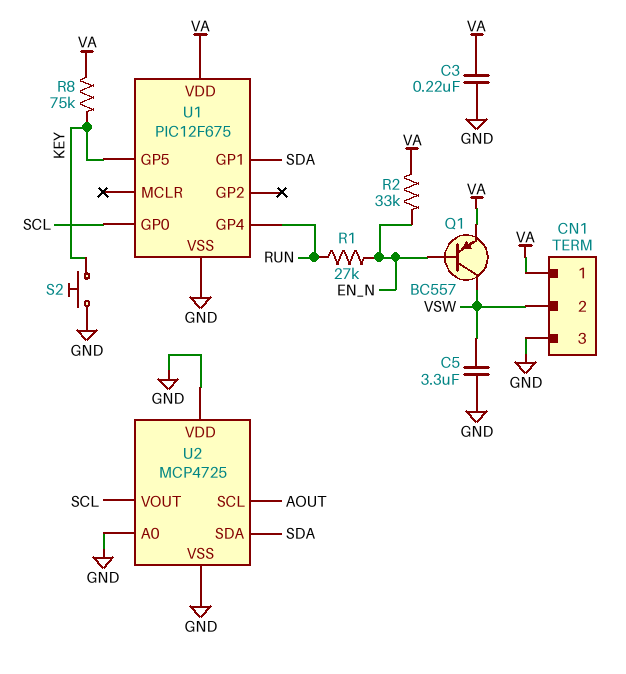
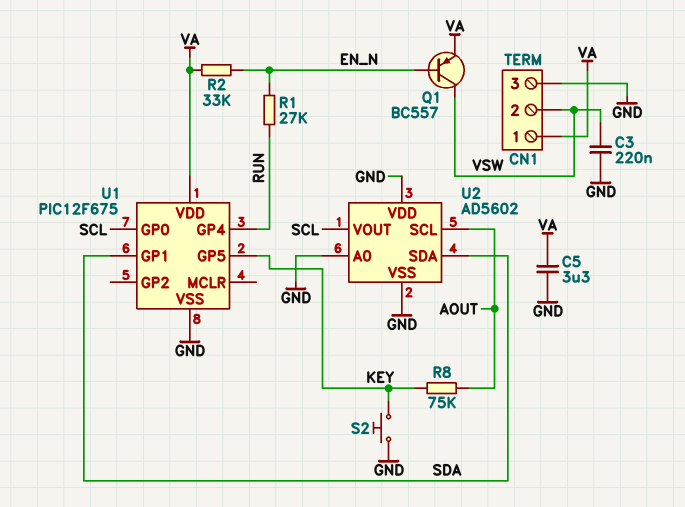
C3: 220nF (GND, VA) -> 220nF (GND, VSW)
C5: 3.3uF (GND, VSW) -> 3.3uF (GND, VA)
R8: 75k (KEY, VA) -> 75k (AOUT, KEY)
U2: MCP4725 -> AD5602

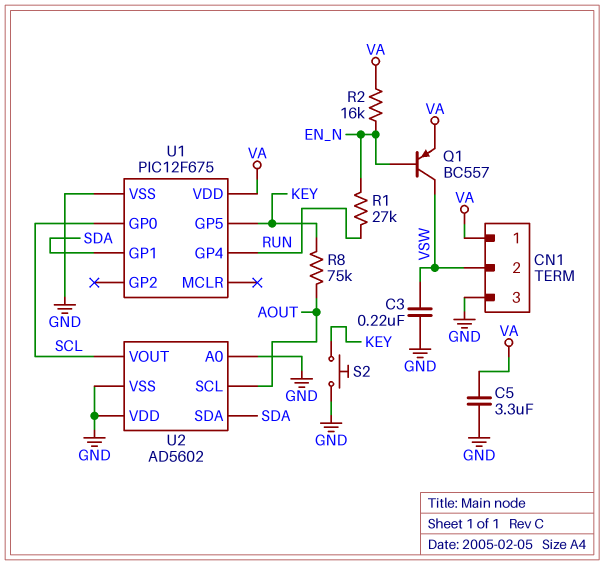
R2: 33k (EN_N, VA) -> 16k (EN_N, VA)

